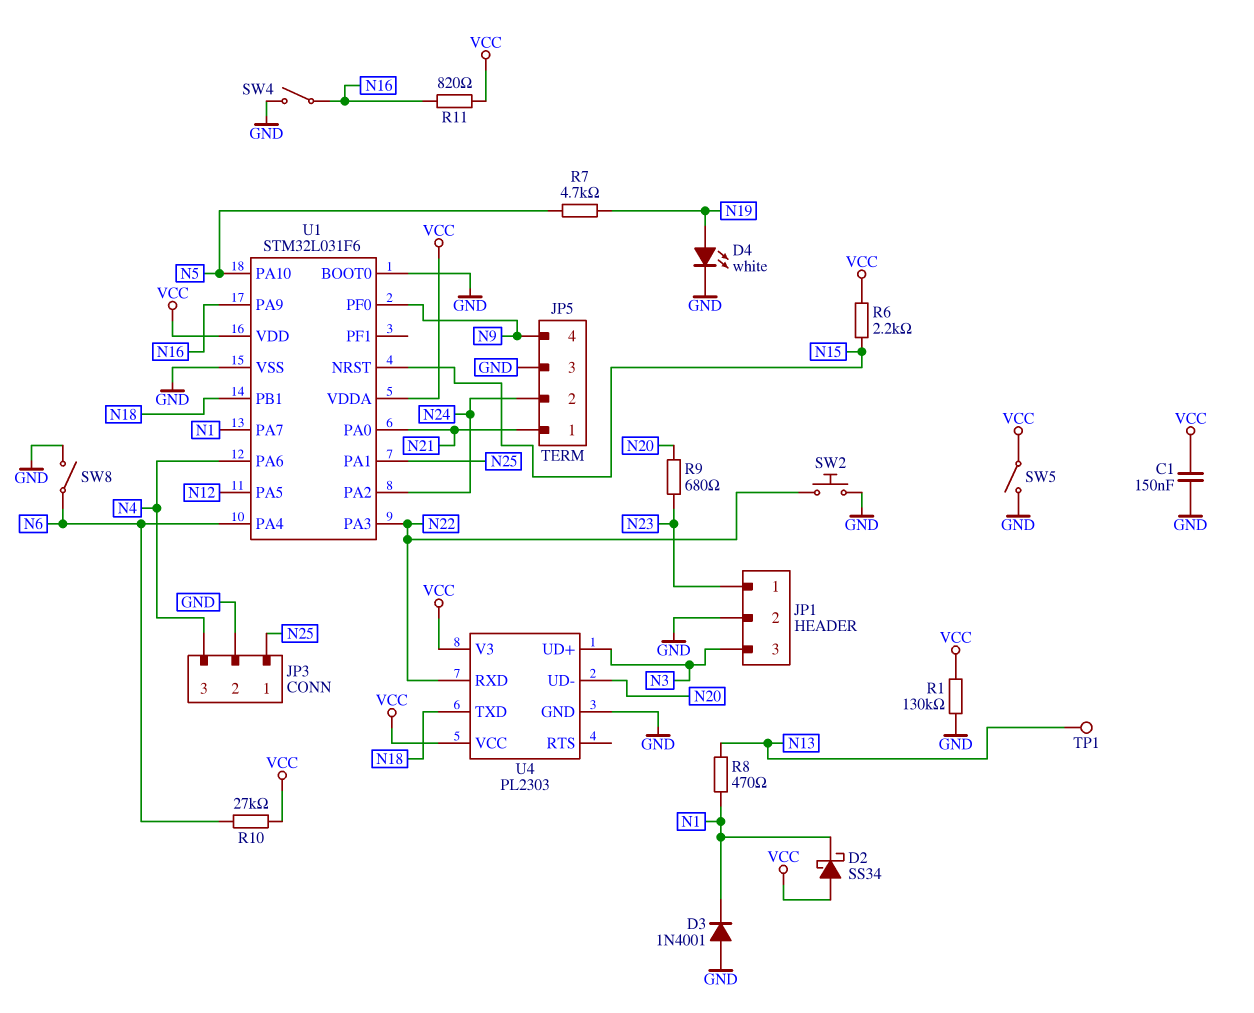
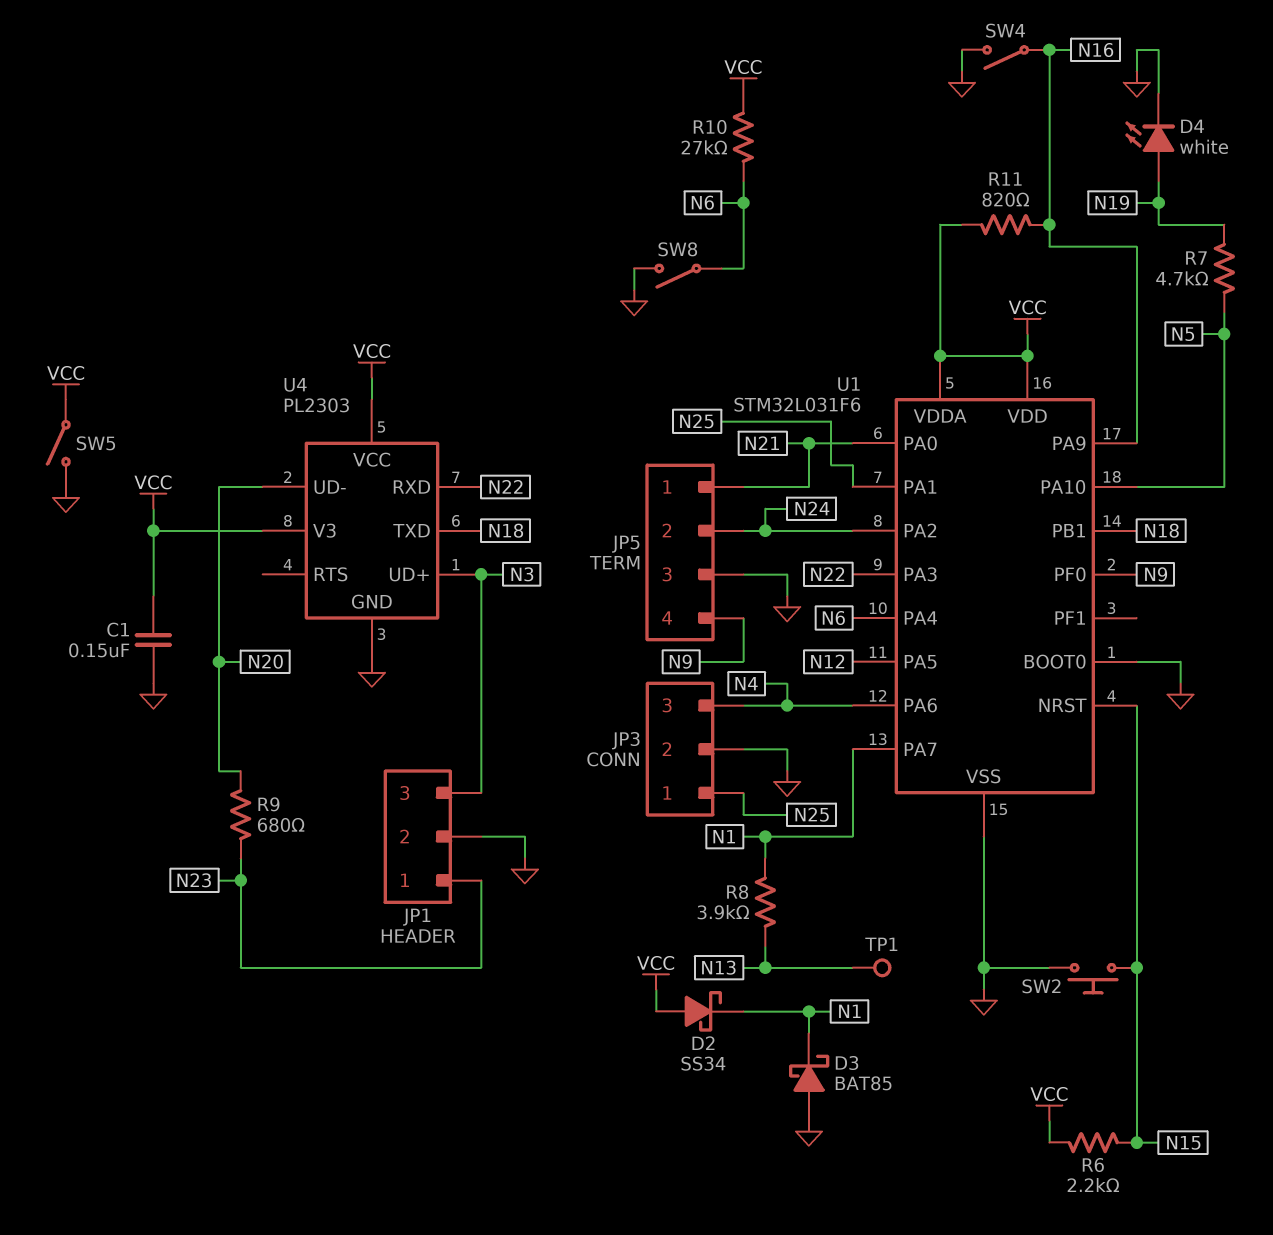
D3: diode 1N4001 (A GND, K N1) -> schottky BAT85 (A GND, K N1)
R1: 130k (GND, VCC) -> none
R8: 470 (N1, N13) -> 3.9k (N1, N13)
SW2: button (GND, N22) -> button (GND, N15)

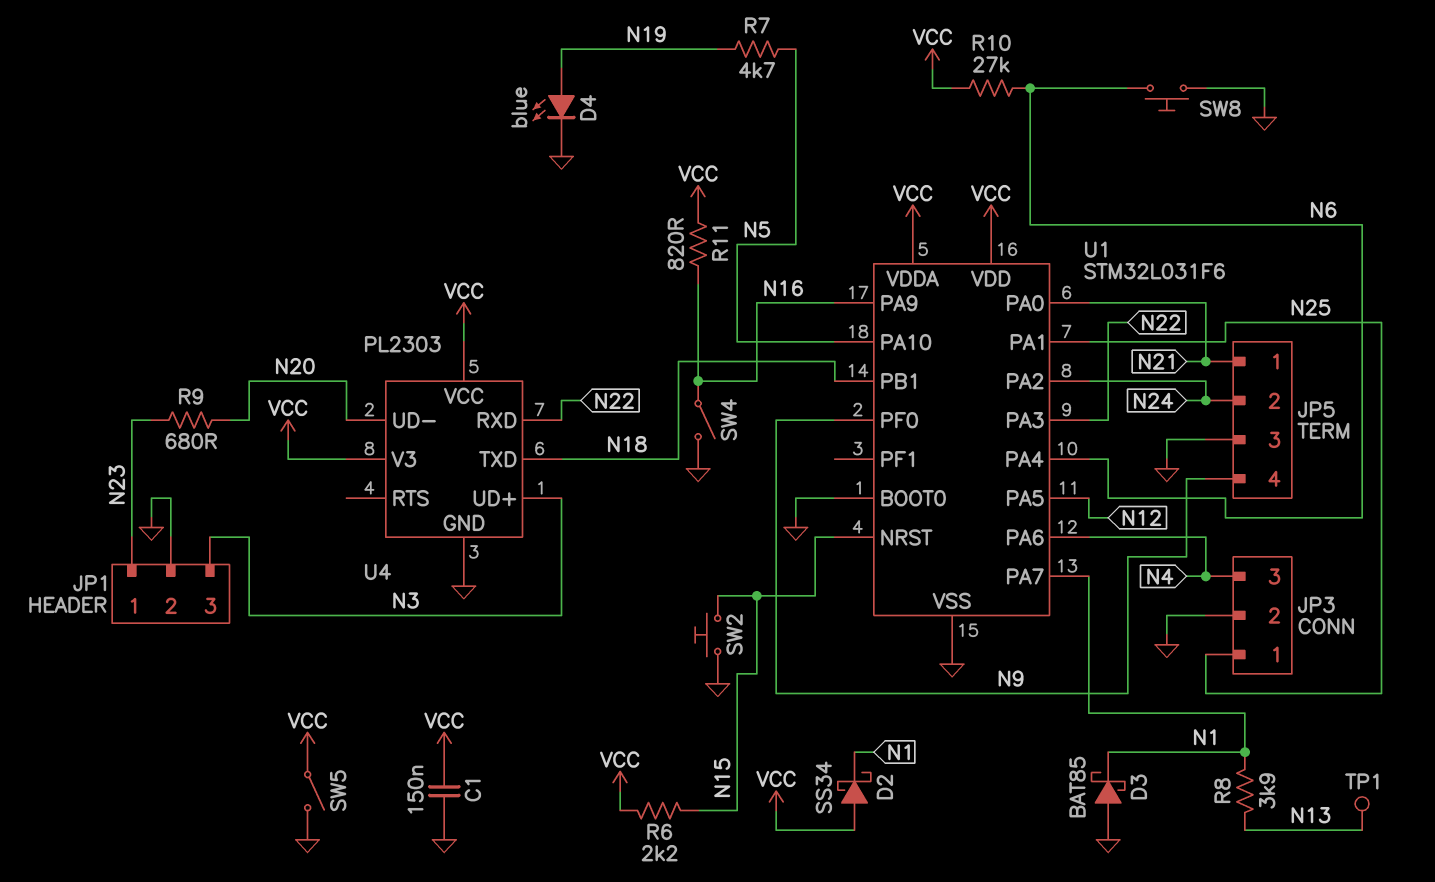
D4: LED white (A N19, K GND) -> LED blue (A N19, K GND)
SW8: switch (GND, N6) -> button (GND, N6)

